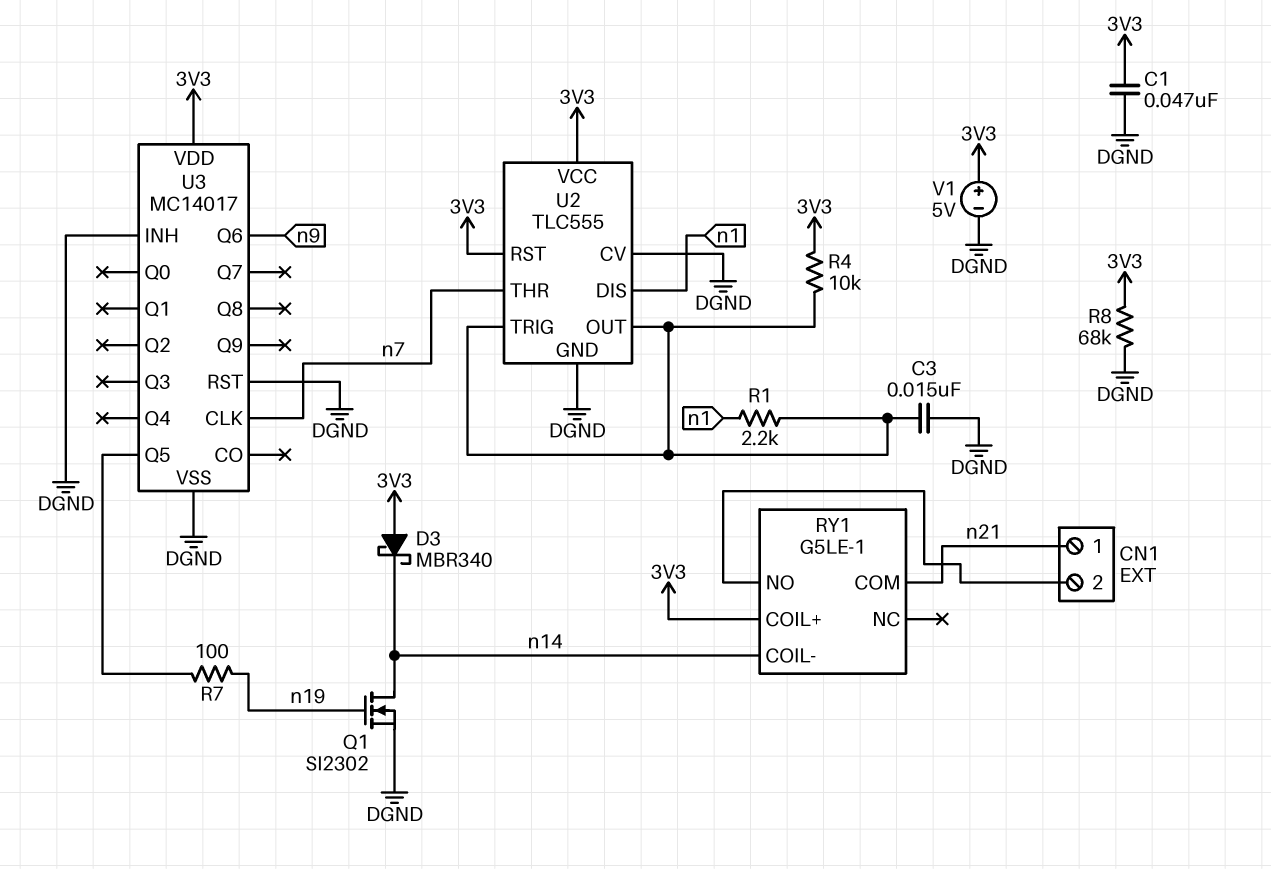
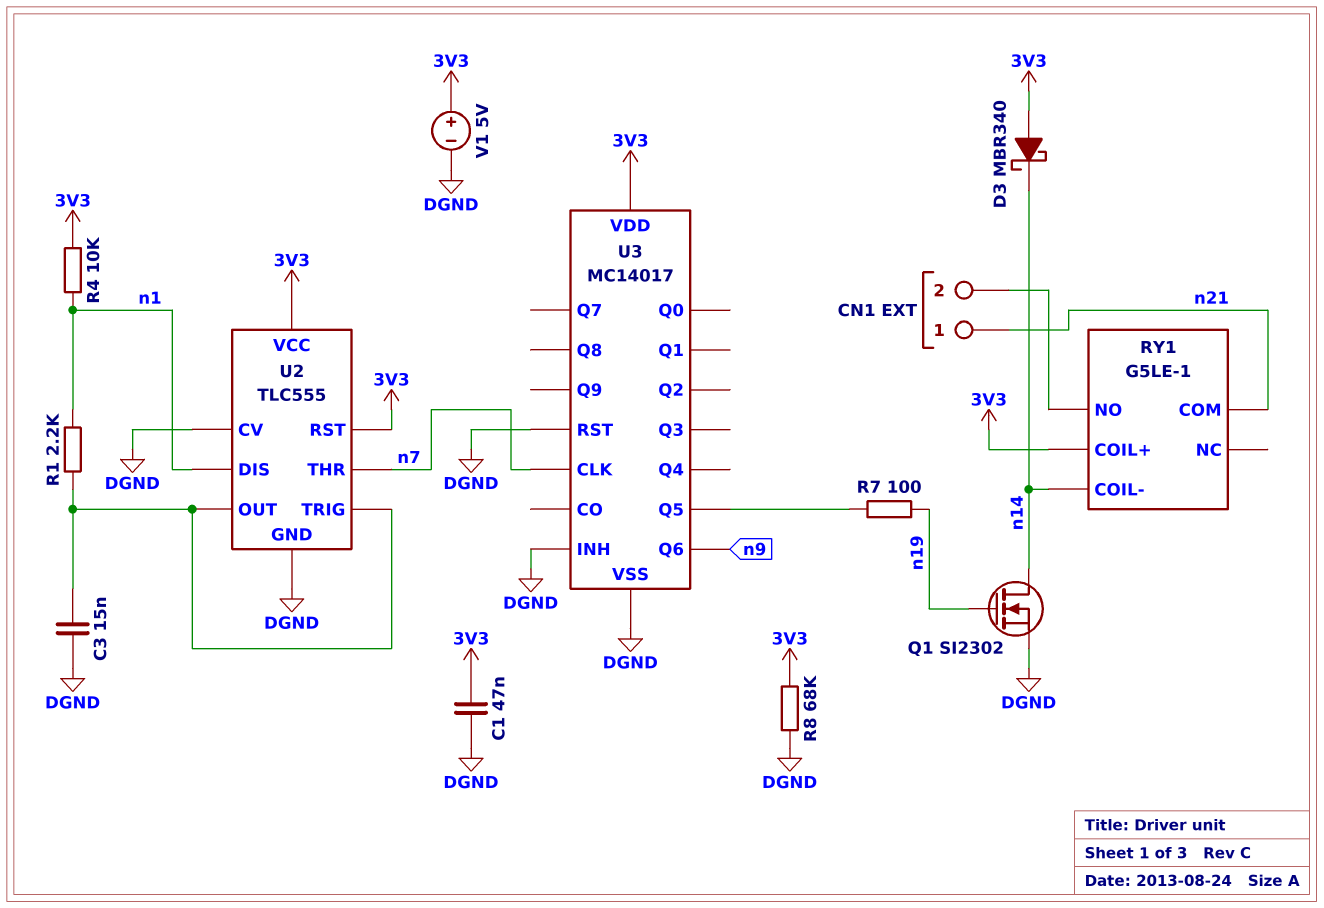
R4: 10k (3V3, U2/OUT) -> 10k (3V3, n1)

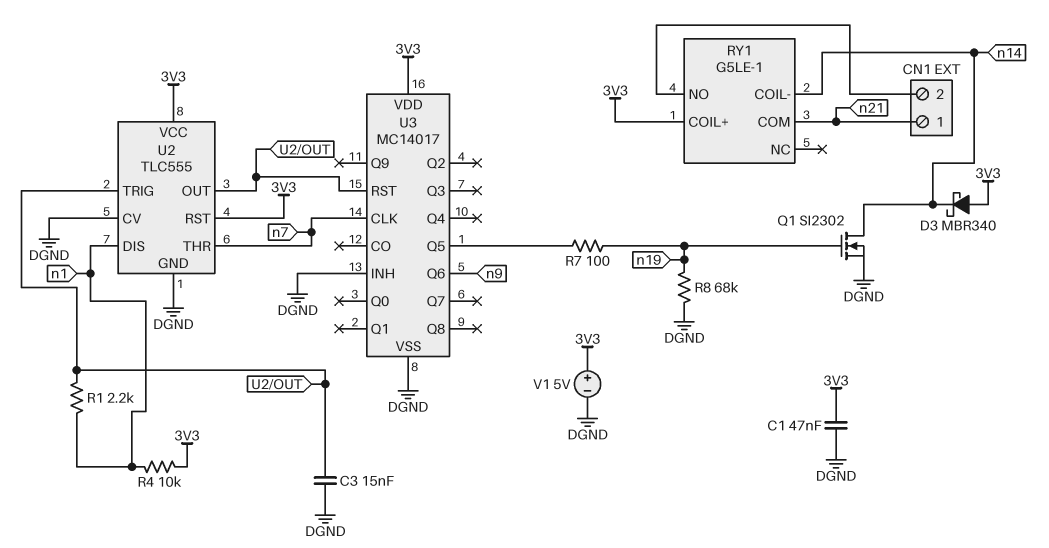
R8: 68k (3V3, DGND) -> 68k (DGND, n19)
U3 pin RST: DGND -> U2/OUT

